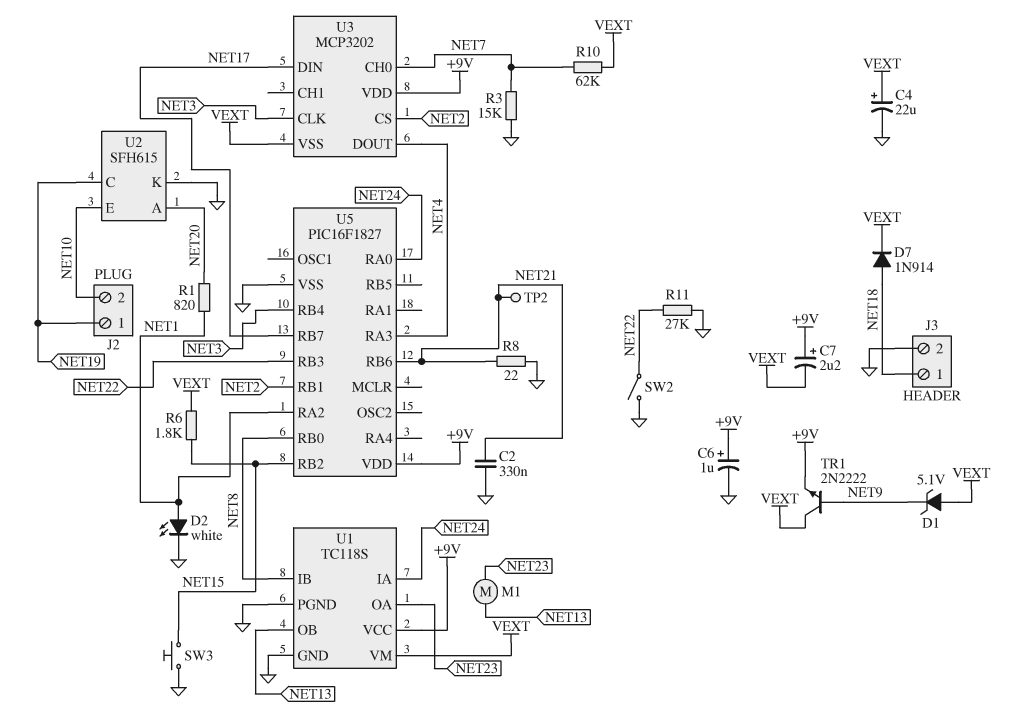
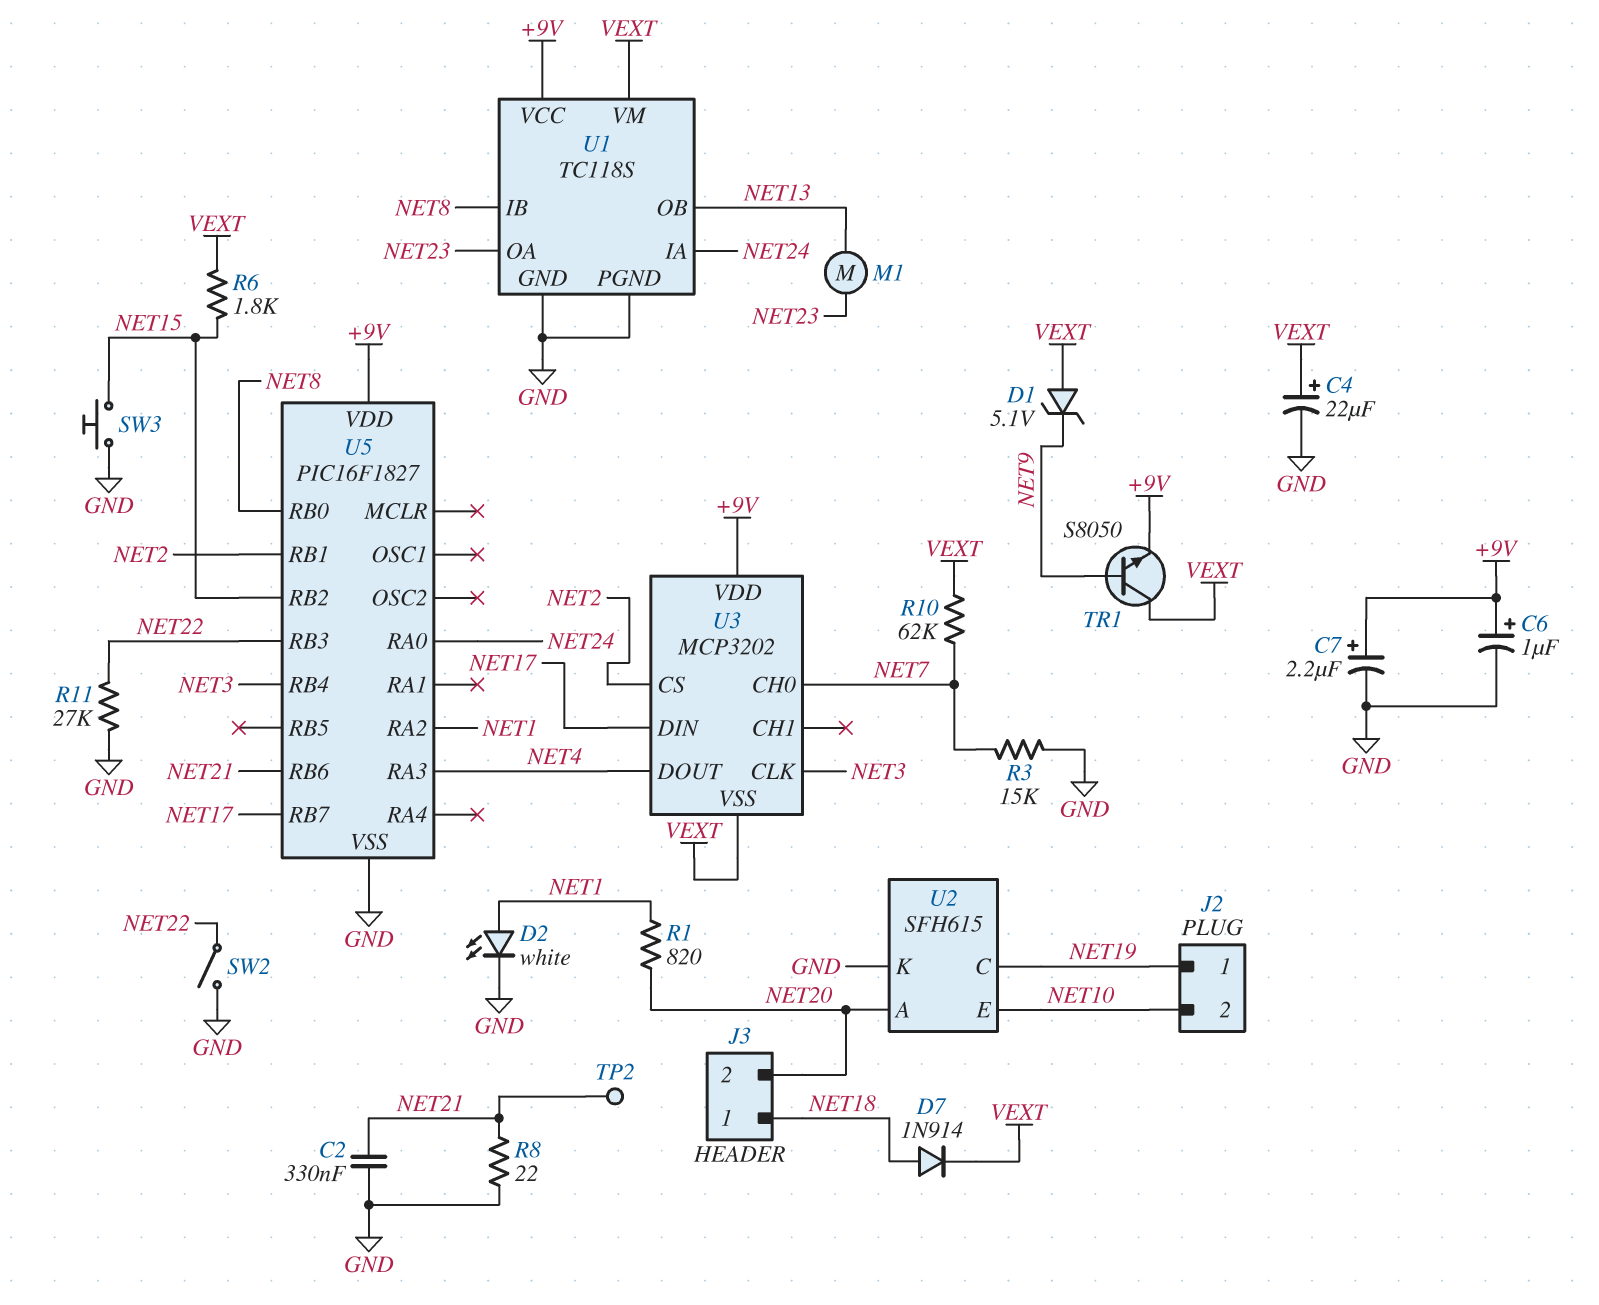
C7: 2.2uF (plus +9V, minus VEXT) -> 2.2uF (plus +9V, minus GND)
J3 pin 2: GND -> NET20
TR1: NPN 2N2222 (B NET9, C VEXT, E +9V) -> NPN S8050 (B NET9, C VEXT, E +9V)

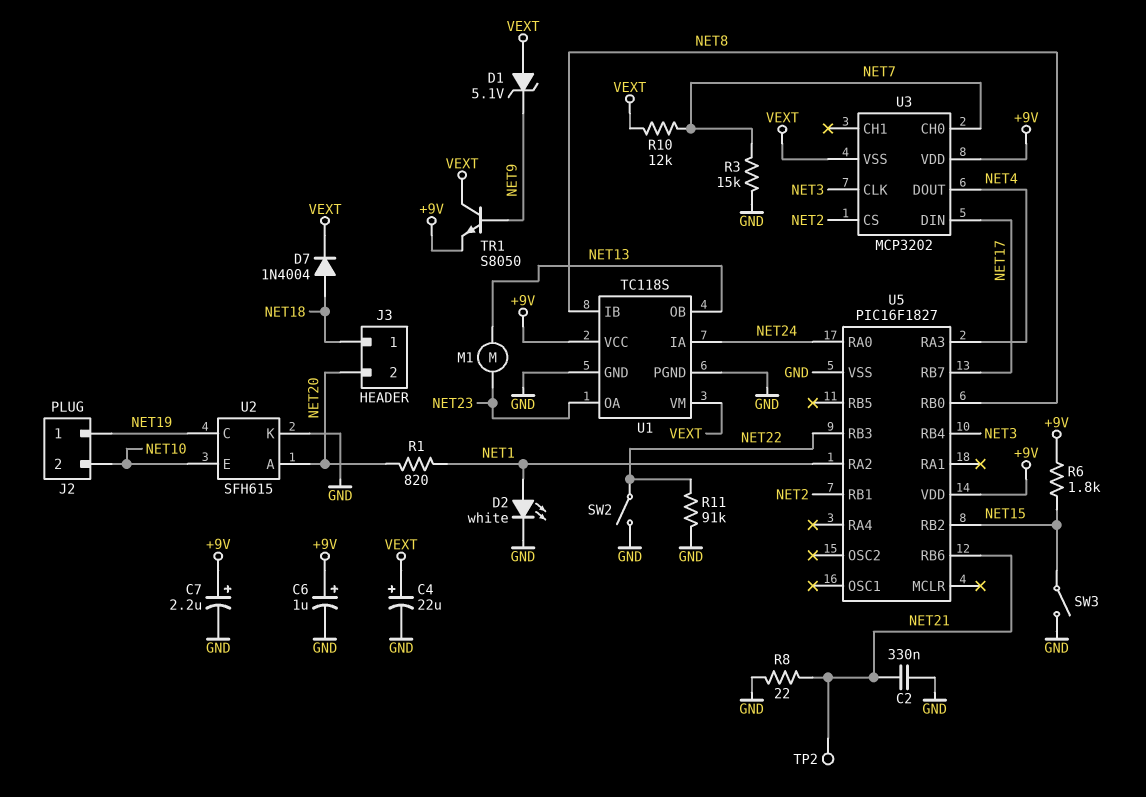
D7: diode 1N914 (A NET18, K VEXT) -> diode 1N4004 (A NET18, K VEXT)
R6: 1.8k (NET15, VEXT) -> 1.8k (+9V, NET15)
R10: 62k (NET7, VEXT) -> 12k (NET7, VEXT)
R11: 27k (GND, NET22) -> 91k (GND, NET22)
SW3: button (GND, NET15) -> switch (GND, NET15)

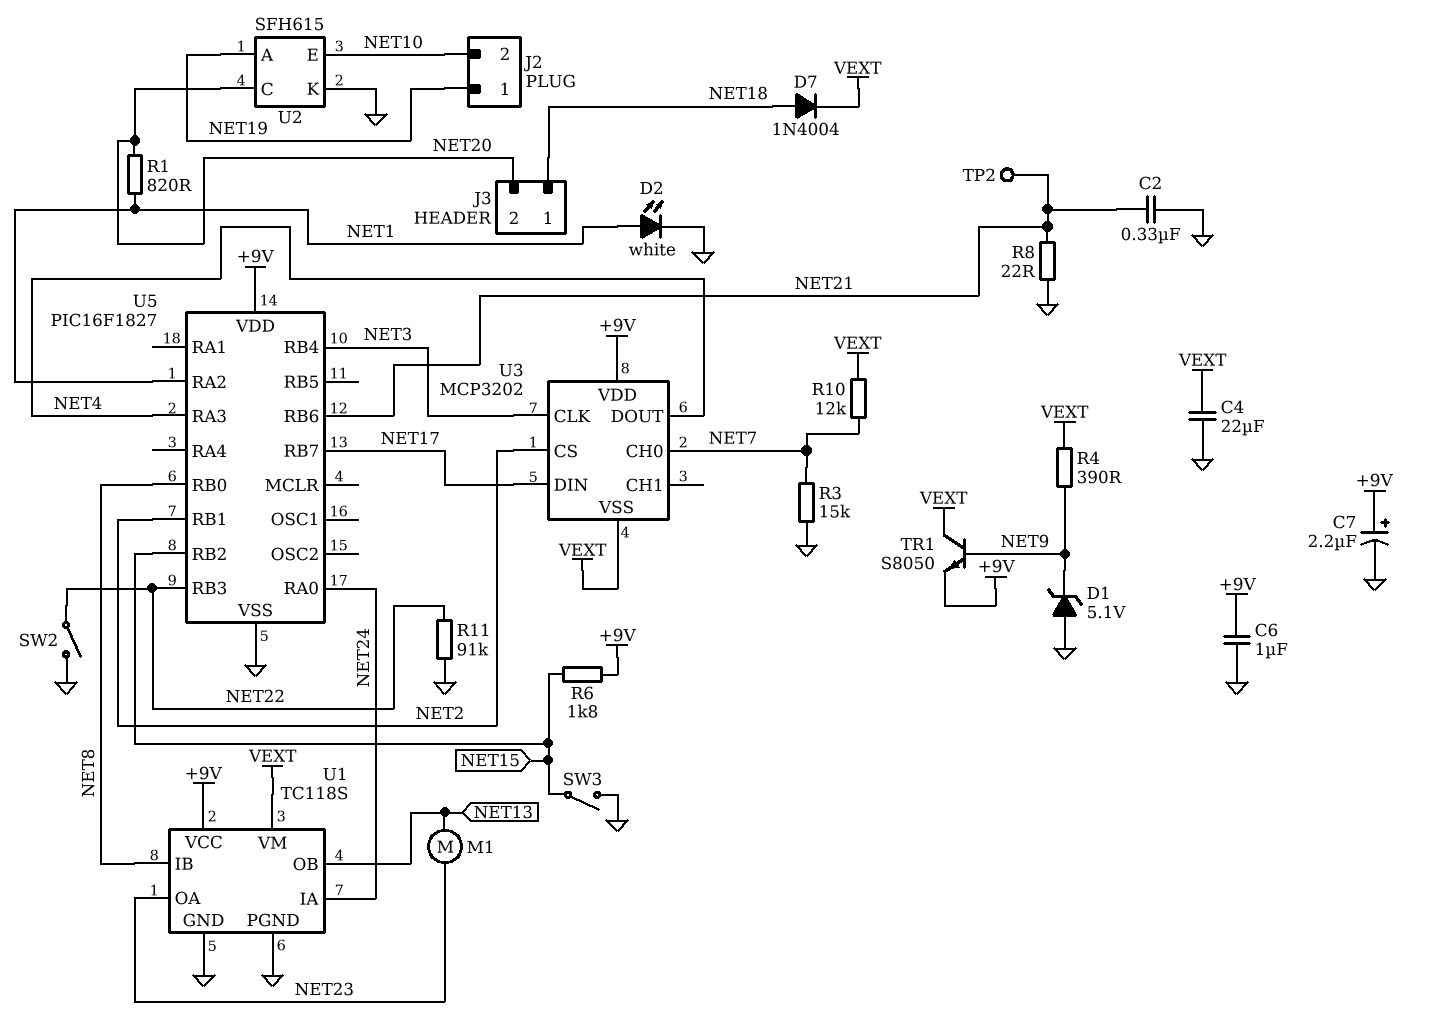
C4: 22uF (plus VEXT, minus GND) -> 22uF (GND, VEXT)
C6: 1uF (plus +9V, minus GND) -> 1uF (+9V, GND)
D1: zener 5.1V (A VEXT, K NET9) -> zener 5.1V (A GND, K NET9)
R4: none -> 390 (NET9, VEXT)
U2 pin A: NET20 -> NET19
U2 pin C: NET19 -> NET20

